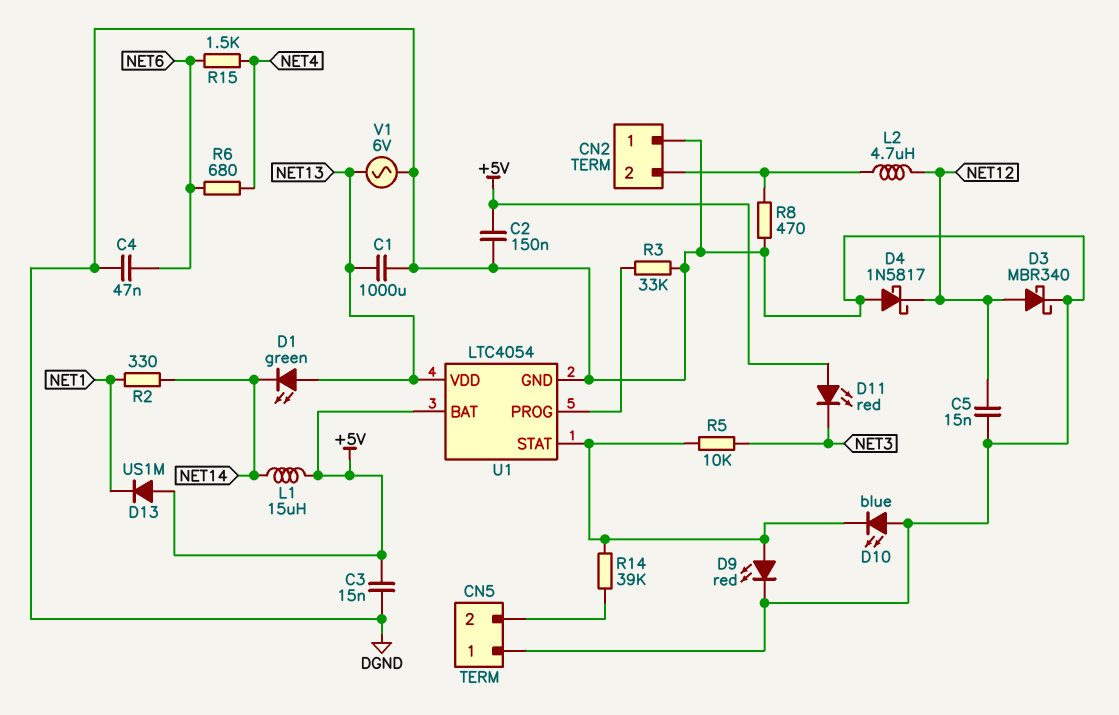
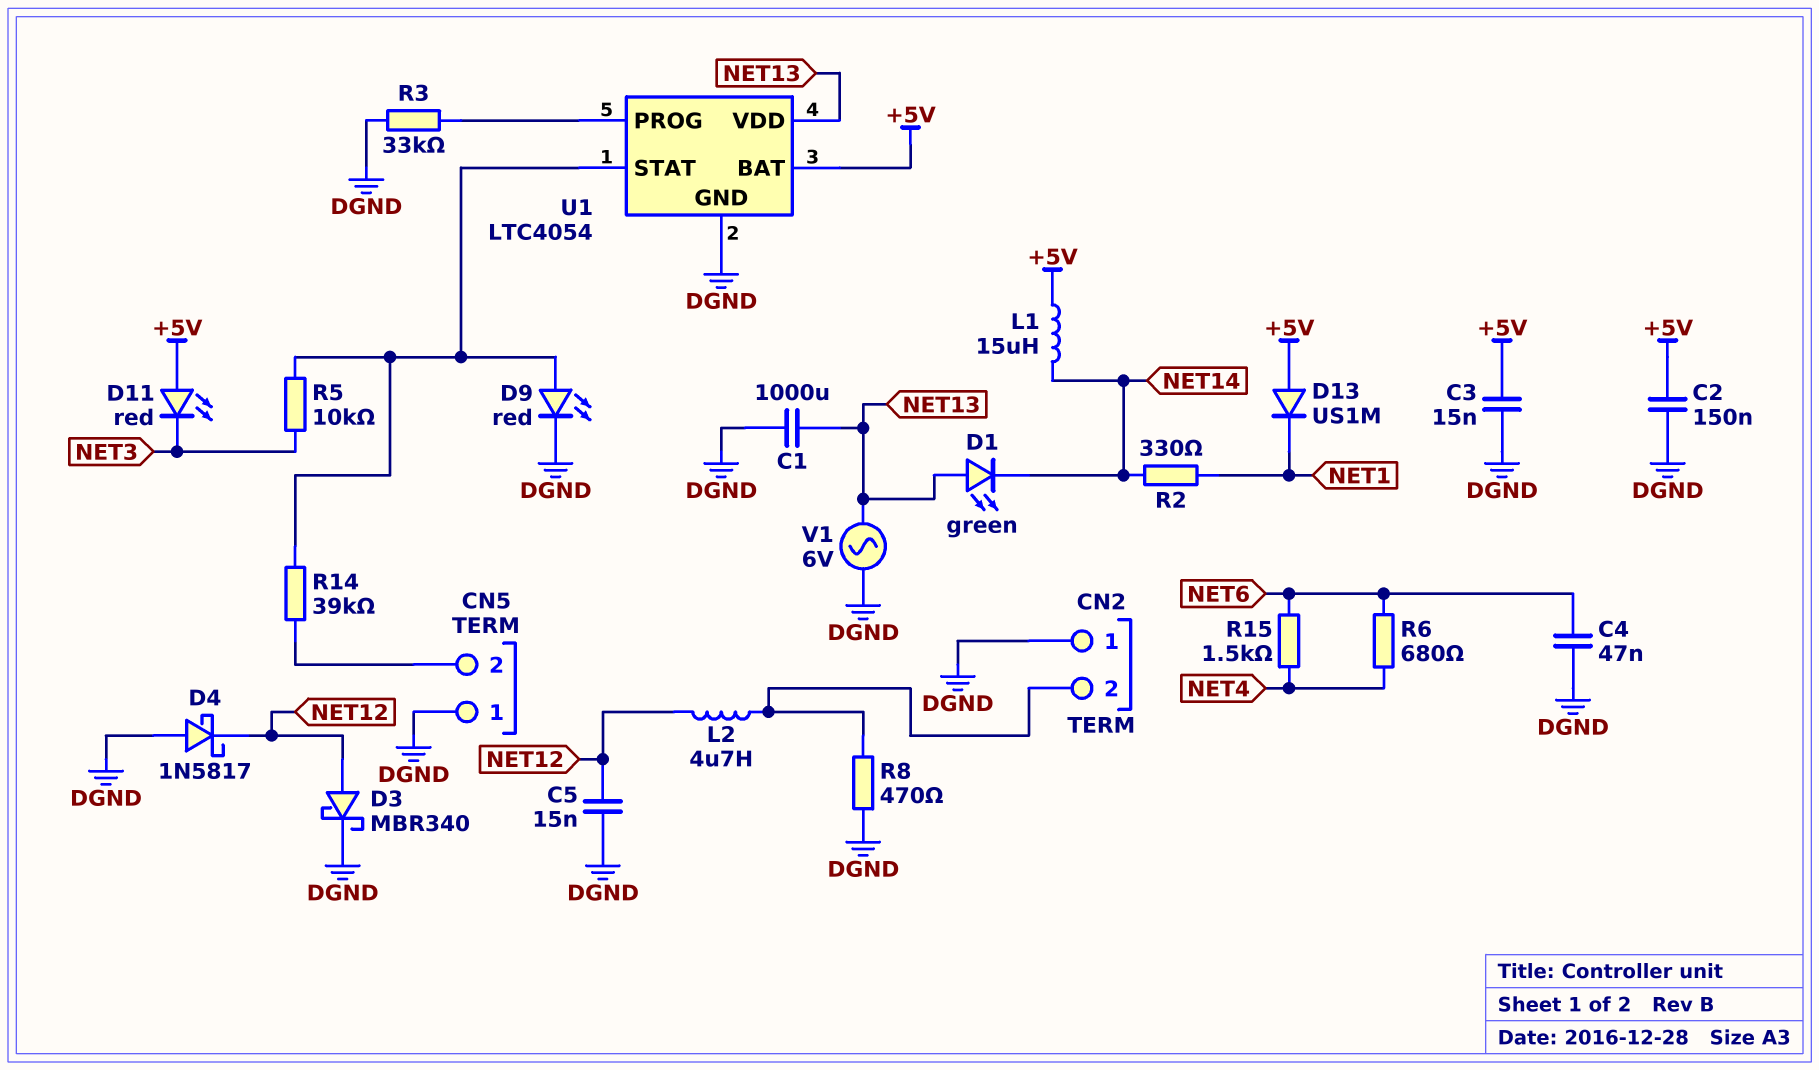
D10: LED blue (A DGND, K U1/STAT) -> none

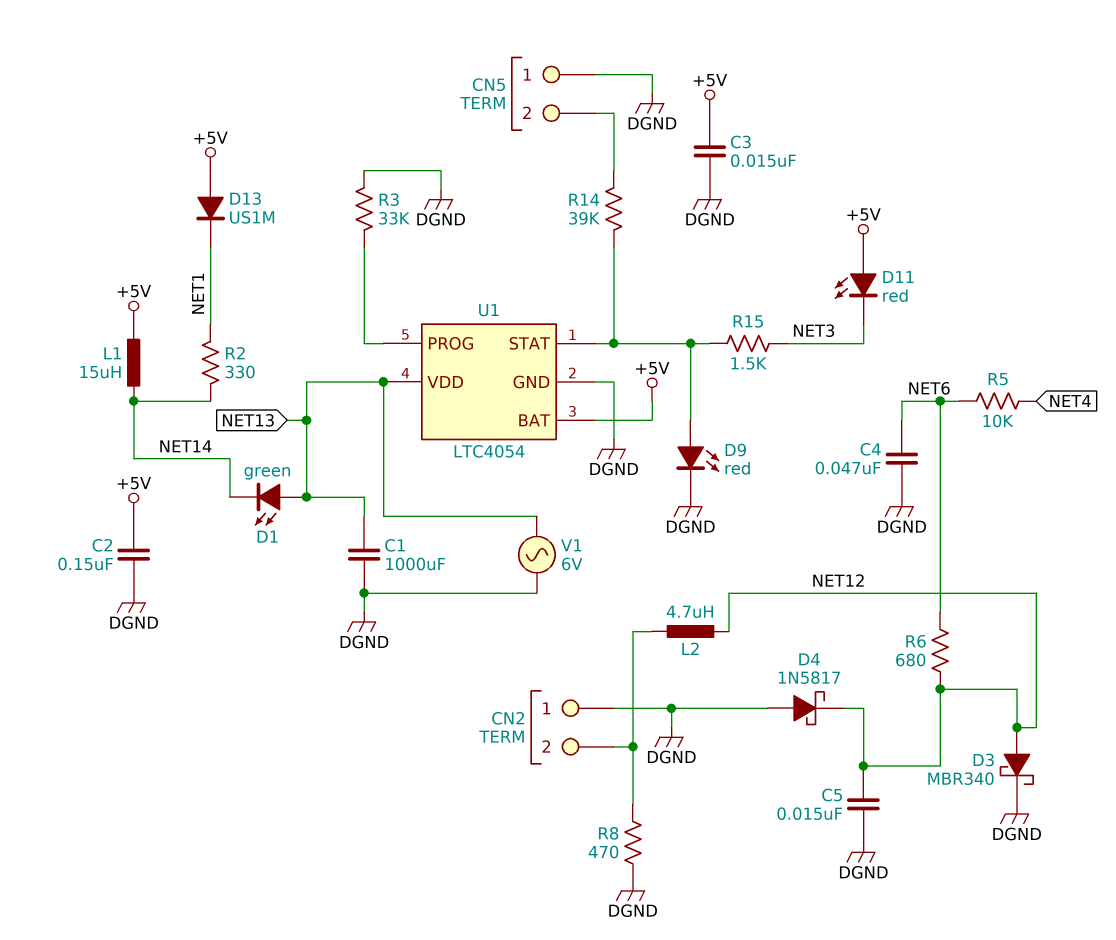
R5: 10k (NET3, U1/STAT) -> 10k (NET4, NET6)
R6: 680 (NET4, NET6) -> 680 (NET6, NET12)
R15: 1.5k (NET4, NET6) -> 1.5k (NET3, U1/STAT)

